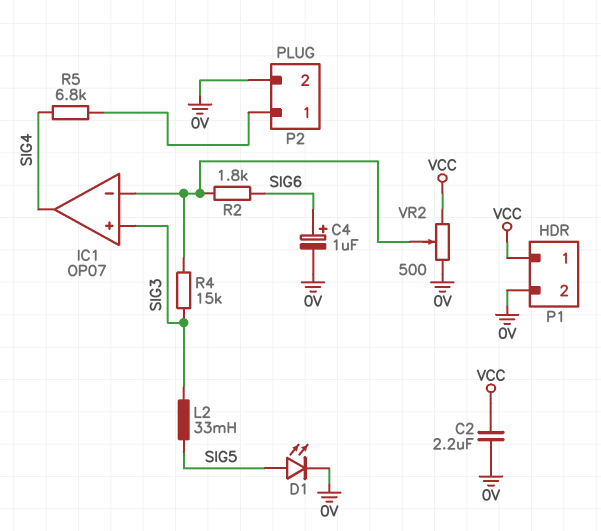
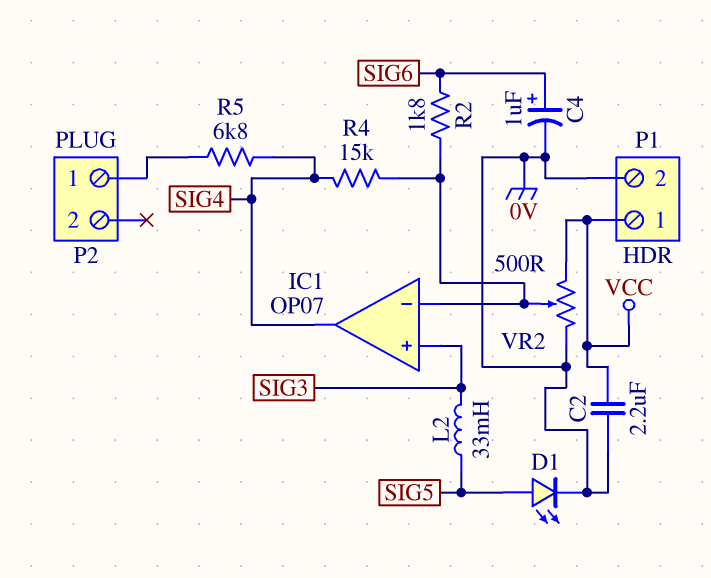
P2 pin 2: 0V -> none
R4: 15k (IC1/in-, SIG3) -> 15k (IC1/in-, SIG4)

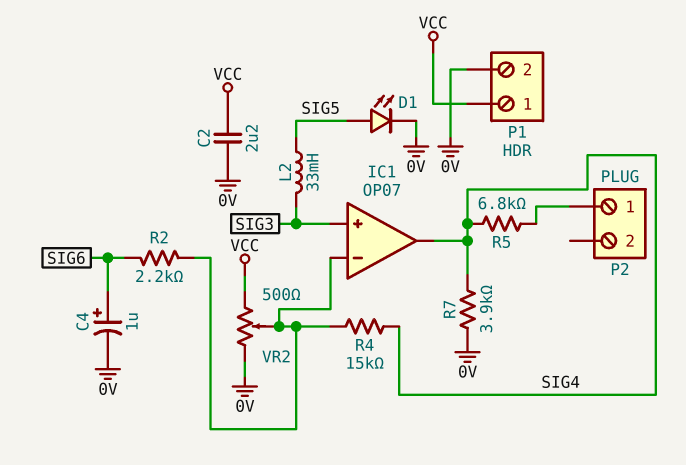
R2: 1.8k (IC1/in-, SIG6) -> 2.2k (IC1/in-, SIG6)
R7: none -> 3.9k (0V, SIG4)

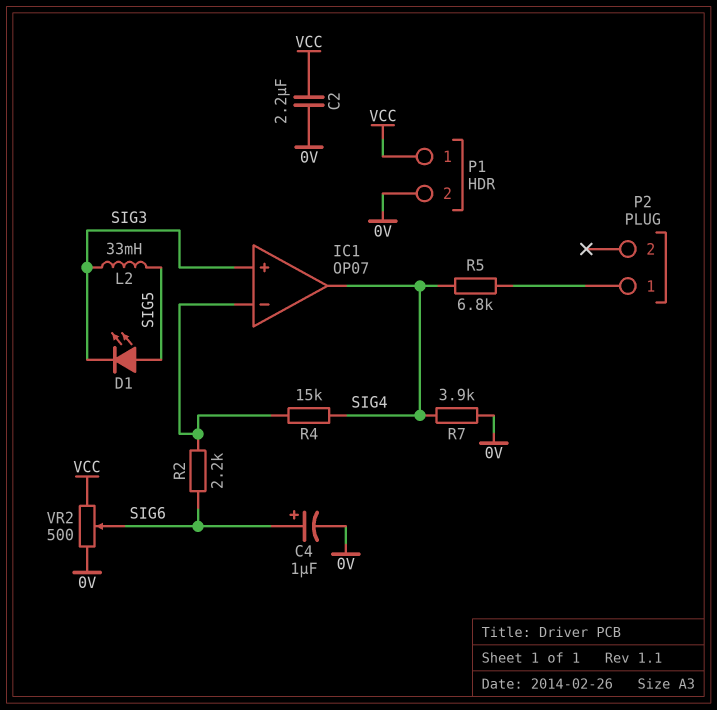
D1: LED (A SIG5, K 0V) -> LED (A SIG5, K SIG3)
VR2: 500 (0V, VCC, wiper IC1/in-) -> 500 (0V, VCC, wiper SIG6)

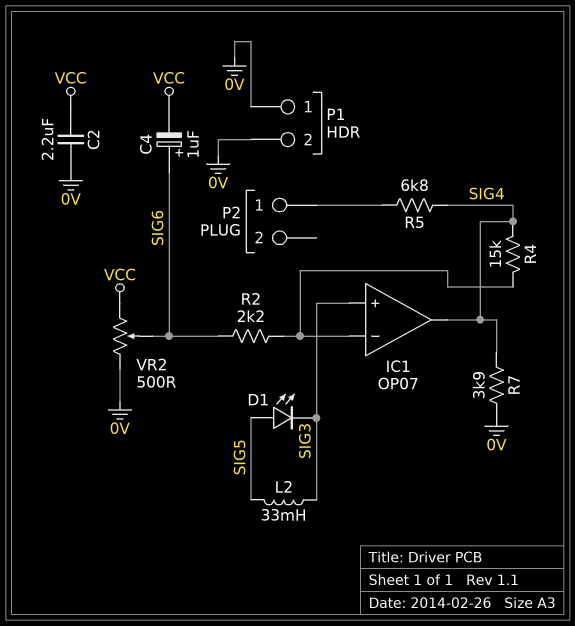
C4: 1uF (plus SIG6, minus 0V) -> 1uF (plus SIG6, minus VCC)
P1 pin 1: VCC -> 0V

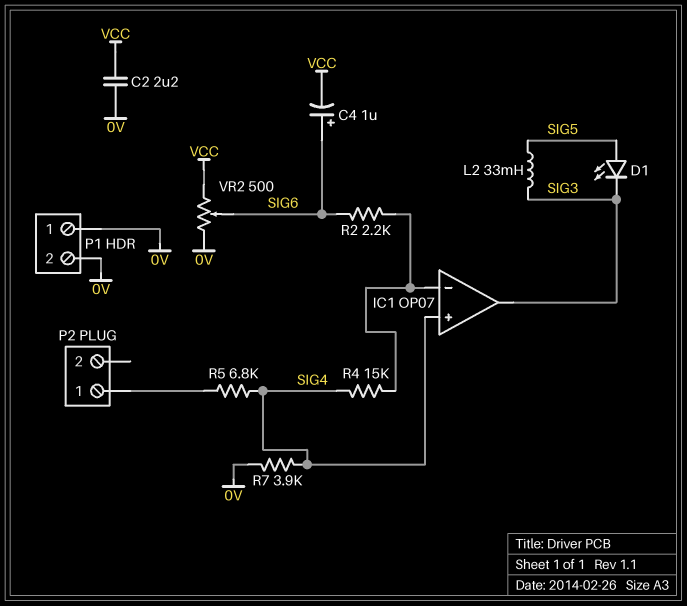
IC1 pin in+: SIG3 -> SIG4
IC1 pin out: SIG4 -> SIG3

